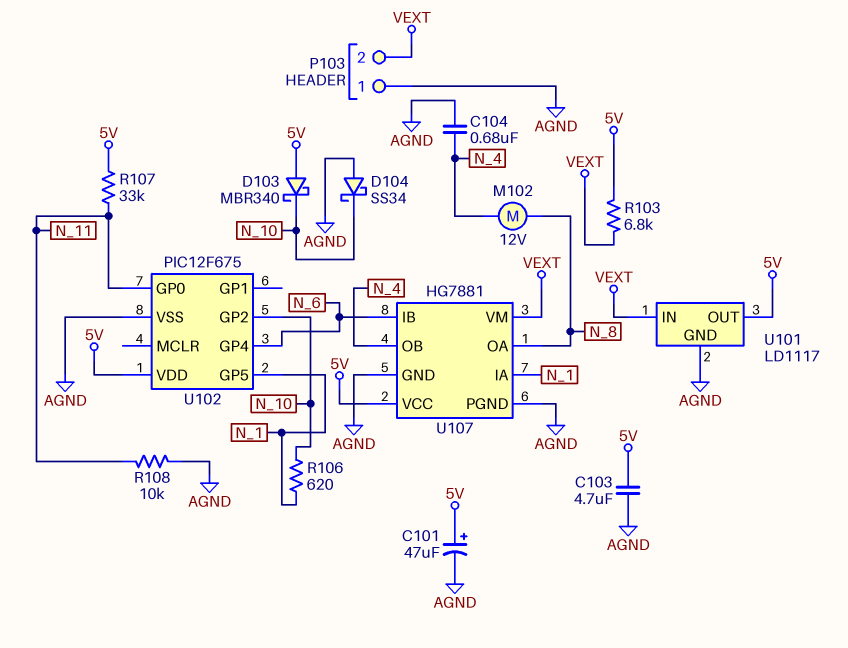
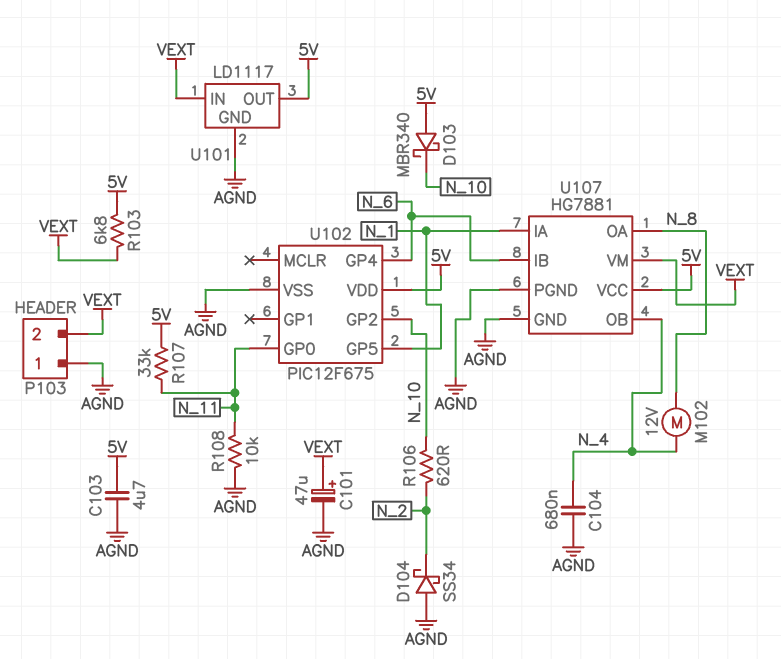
C101: 47uF (plus 5V, minus AGND) -> 47uF (plus VEXT, minus AGND)
D104: schottky SS34 (A AGND, K N_10) -> schottky SS34 (A AGND, K N_2)
R106: 620 (N_1, N_10) -> 620 (N_2, N_10)

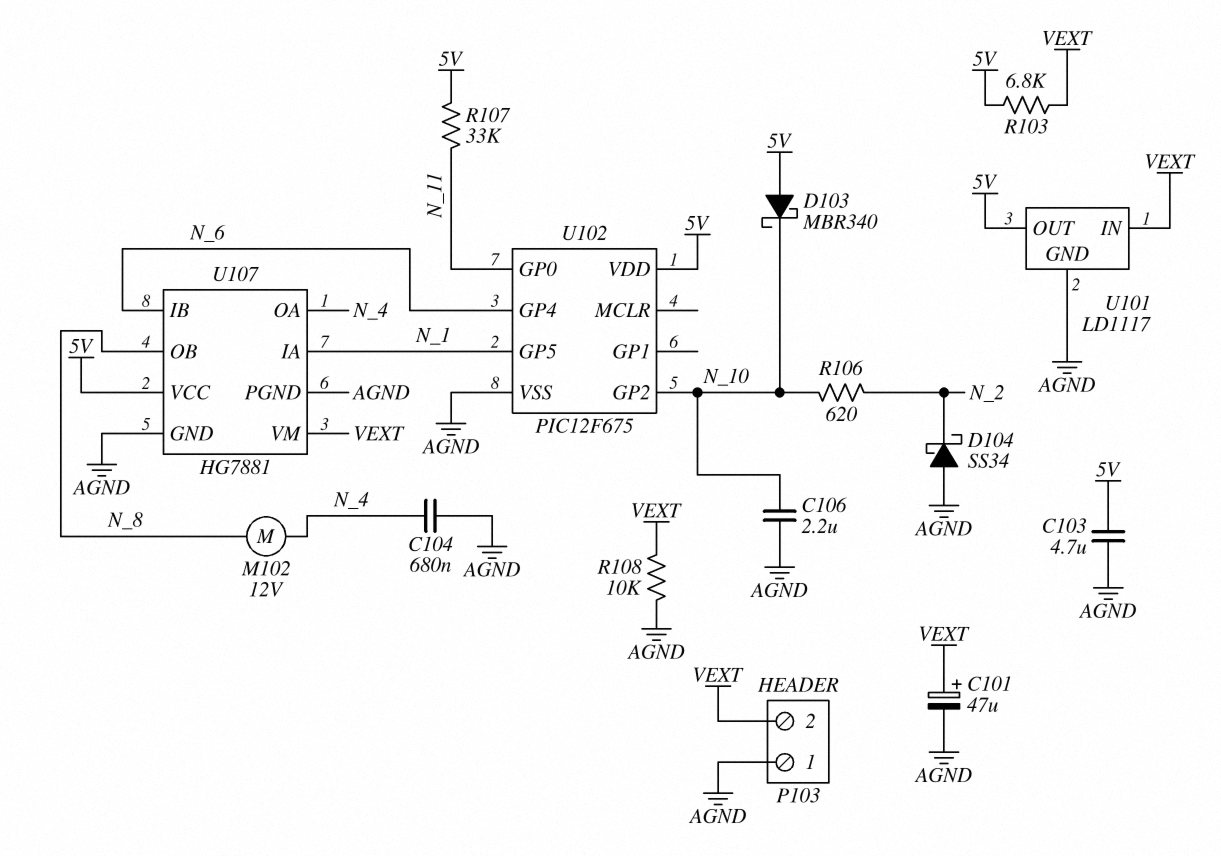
C106: none -> 2.2uF (AGND, N_10)
R108: 10k (AGND, N_11) -> 10k (AGND, VEXT)
U107 pin OA: N_8 -> N_4
U107 pin OB: N_4 -> N_8

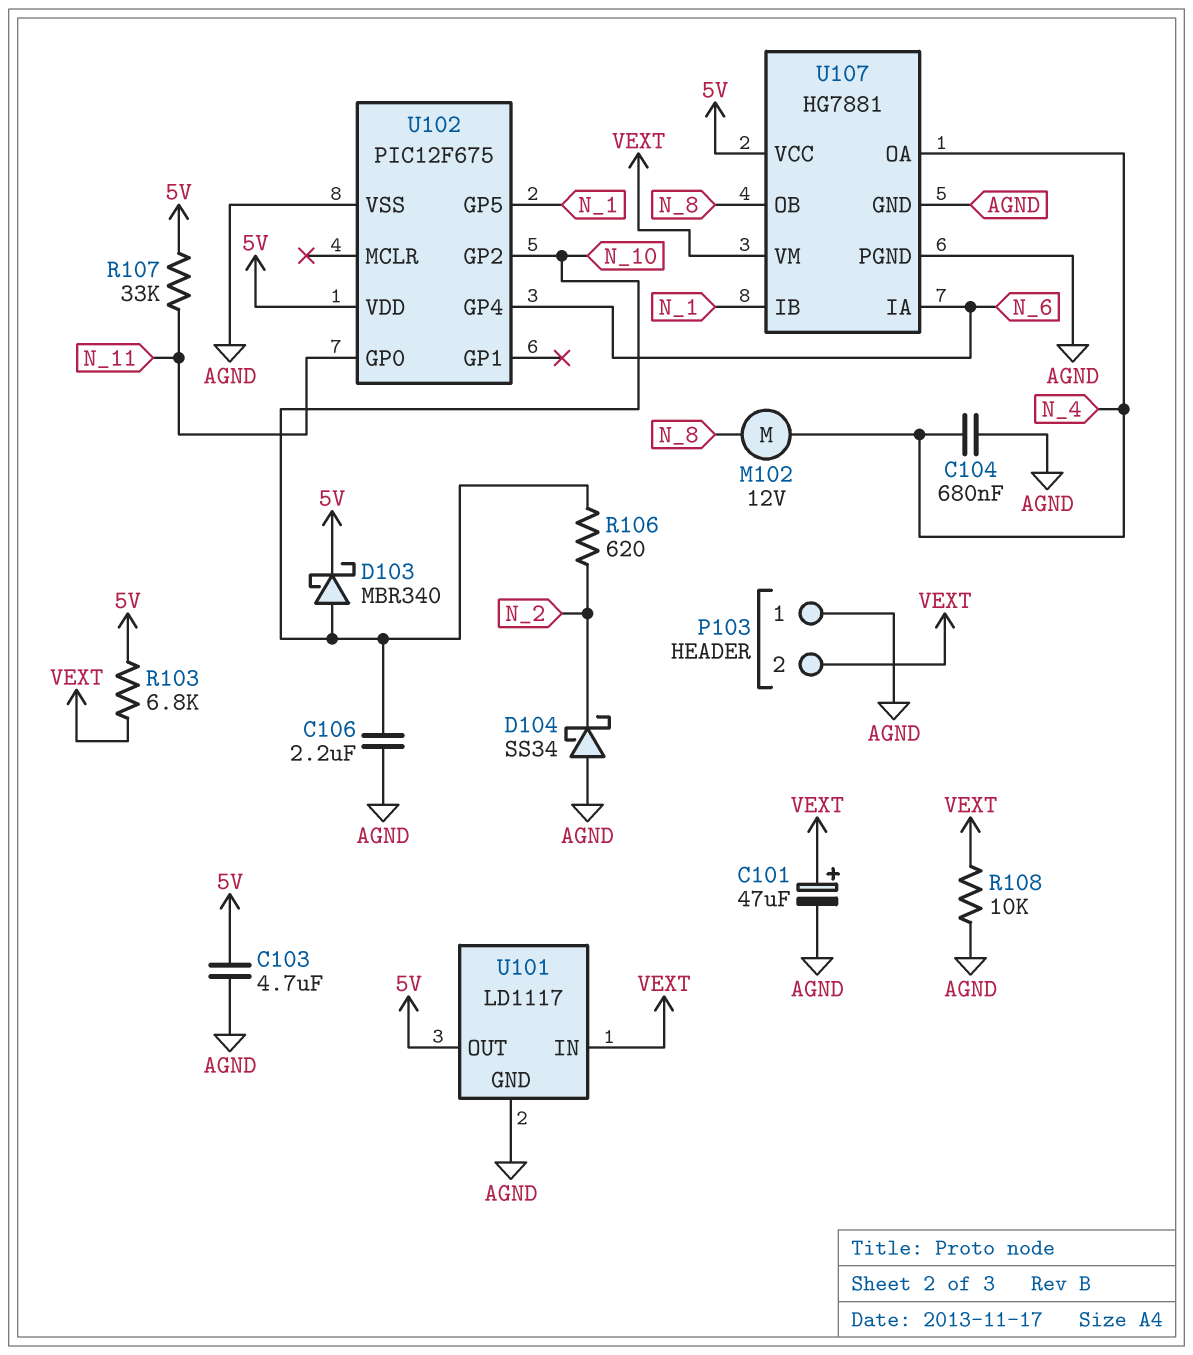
D103: schottky MBR340 (A 5V, K N_10) -> schottky MBR340 (A N_10, K 5V)
U107 pin IA: N_1 -> N_6
U107 pin IB: N_6 -> N_1

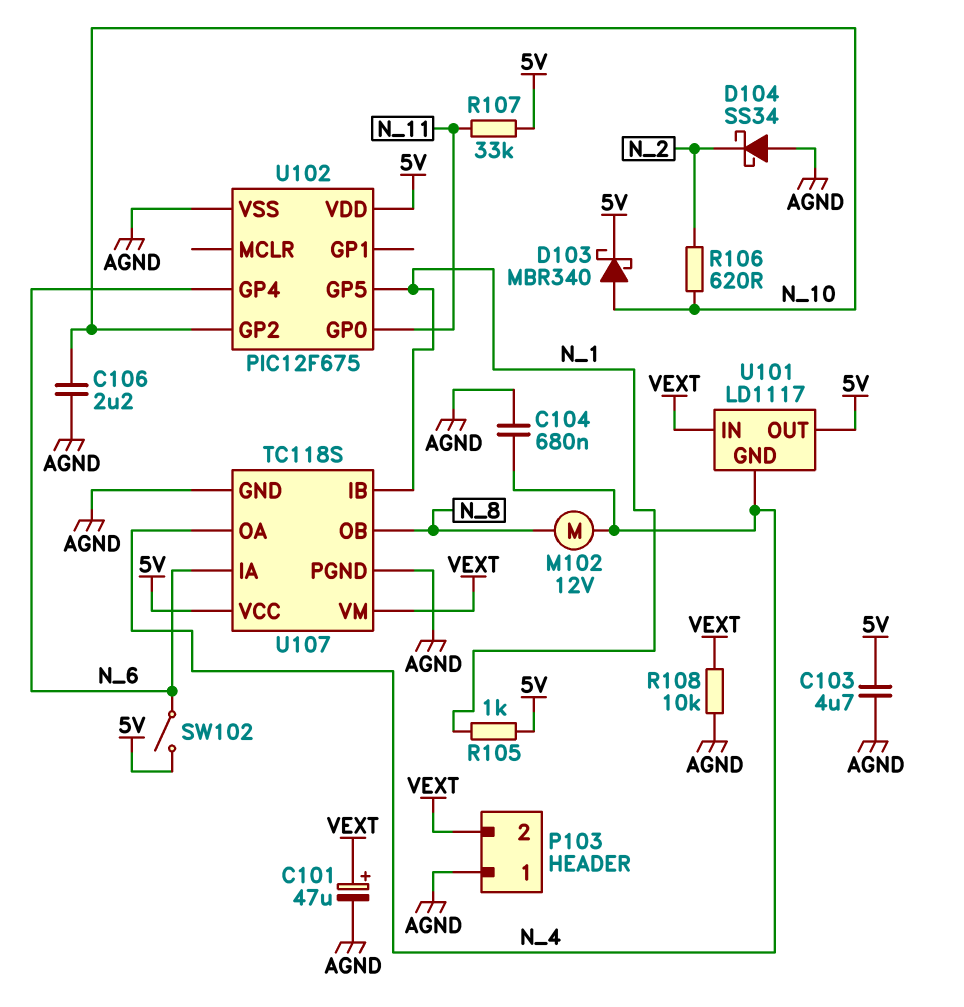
R103: 6.8k (5V, VEXT) -> none
R105: none -> 1k (5V, N_1)
SW102: none -> switch (5V, N_6)
U101 pin GND: AGND -> N_4
U107: HG7881 -> TC118S

